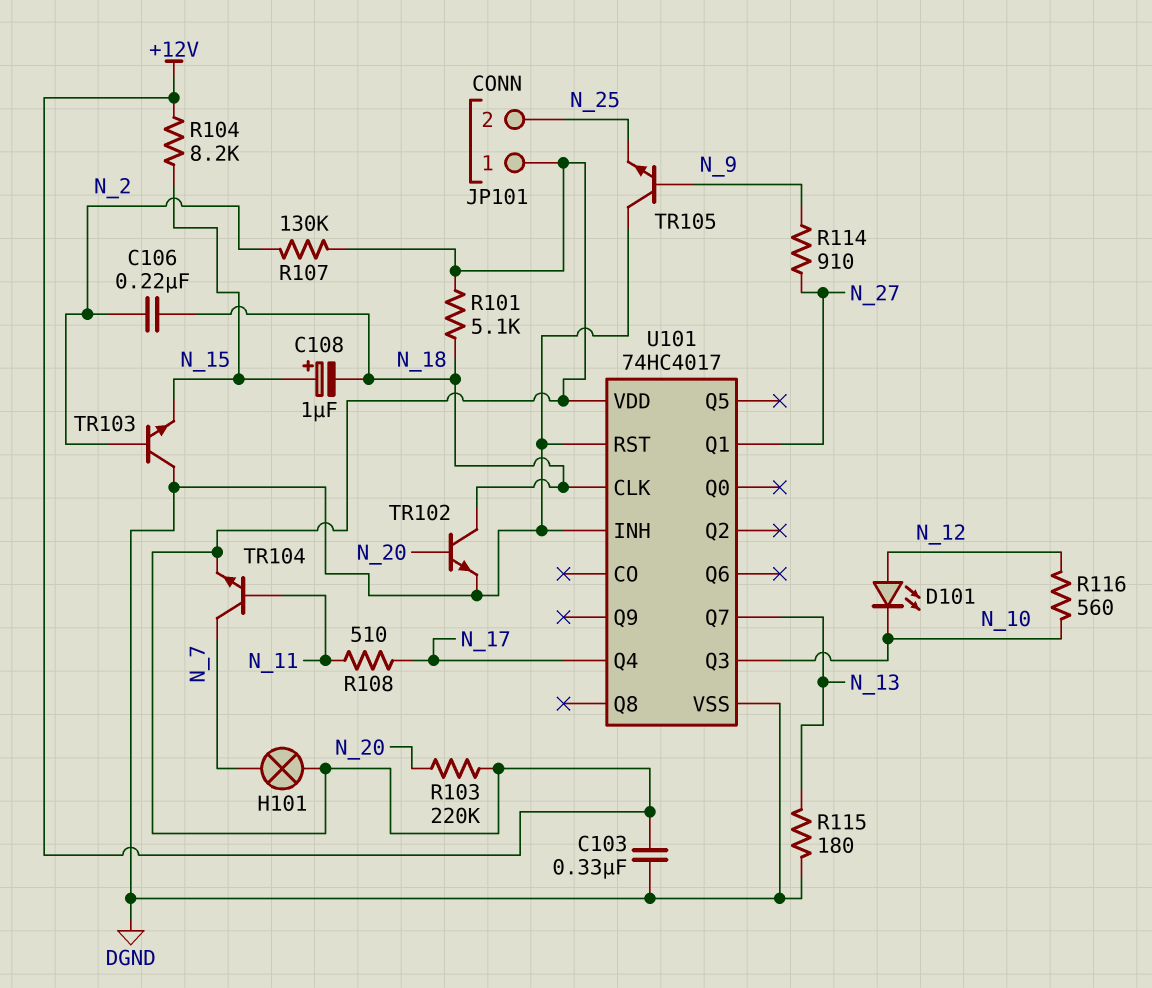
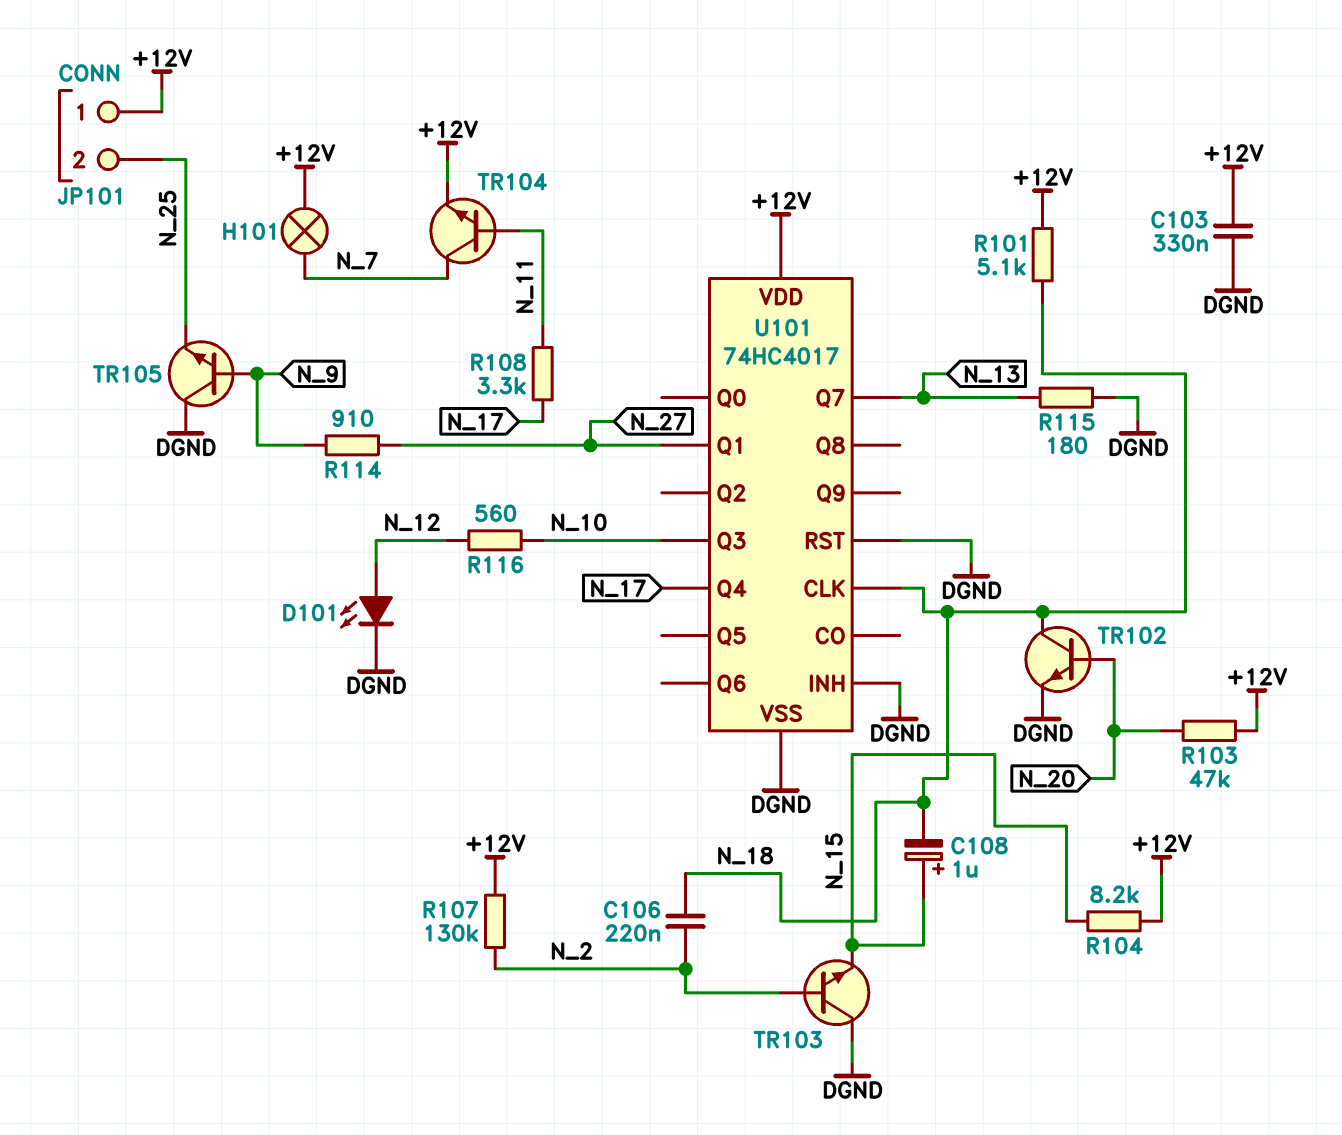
D101: LED (A N_12, K N_10) -> LED (A N_12, K DGND)
R103: 220k (+12V, N_20) -> 47k (+12V, N_20)
R108: 510 (N_11, N_17) -> 3.3k (N_11, N_17)

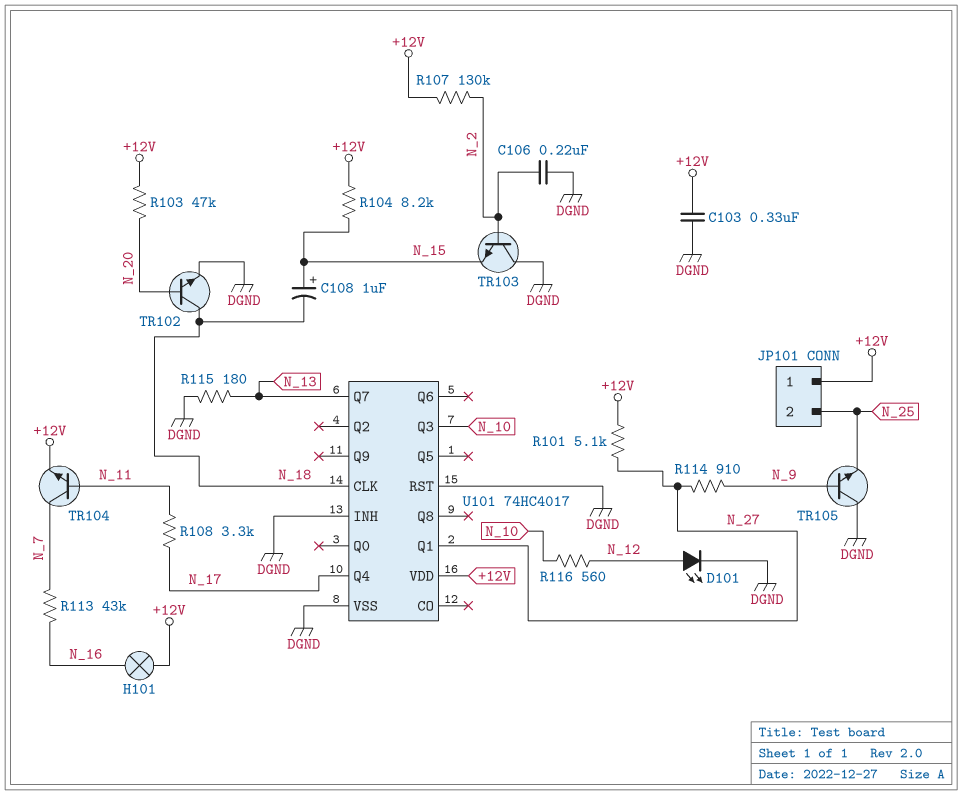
C106: 220nF (N_2, N_18) -> 220nF (DGND, N_2)
H101: lamp (+12V, N_7) -> lamp (+12V, N_16)
R101: 5.1k (+12V, N_18) -> 5.1k (+12V, N_27)
R113: none -> 43k (N_7, N_16)

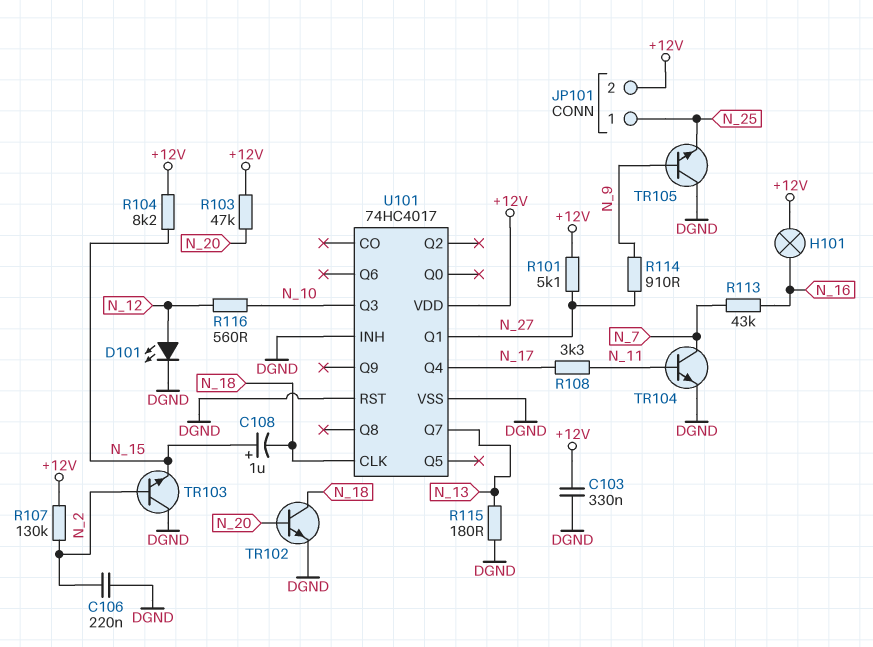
JP101 pin 1: +12V -> N_25
JP101 pin 2: N_25 -> +12V
TR104: NPN (B N_11, C N_7, E +12V) -> NPN (B N_11, C N_7, E DGND)

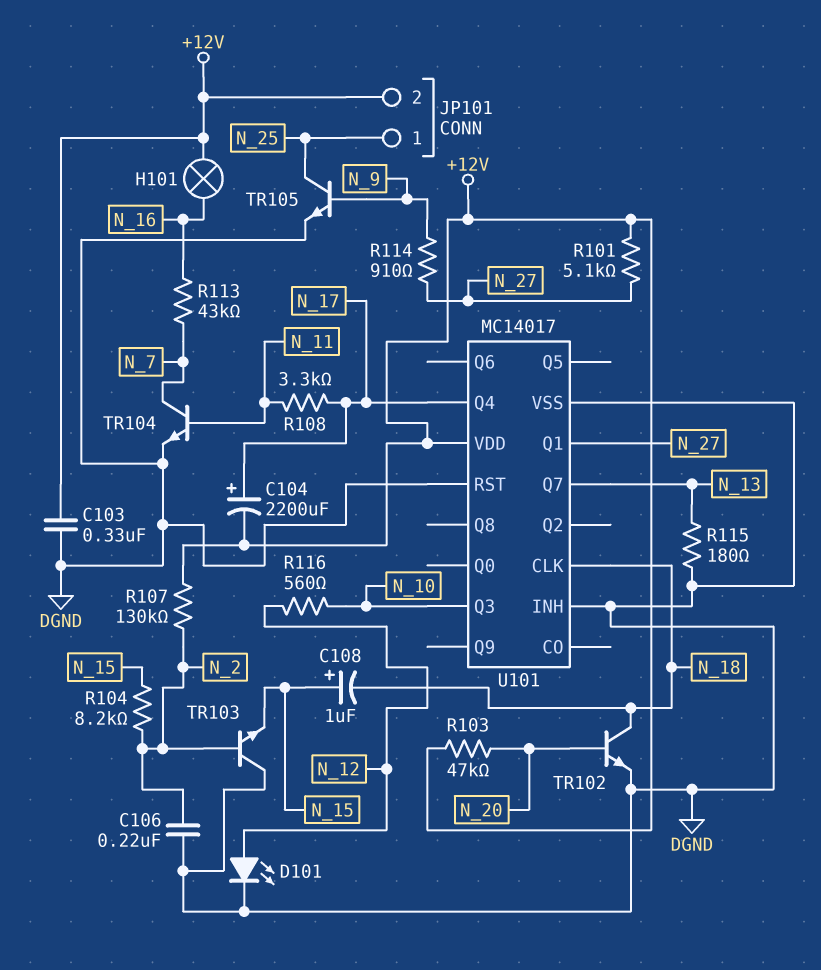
C104: none -> 2200uF (plus N_17, minus +12V)
R104: 8.2k (+12V, N_15) -> 8.2k (N_2, N_15)
TR105: NPN (B N_9, C DGND, E N_25) -> NPN (B N_9, C N_25, E DGND)
U101: 74HC4017 -> MC14017

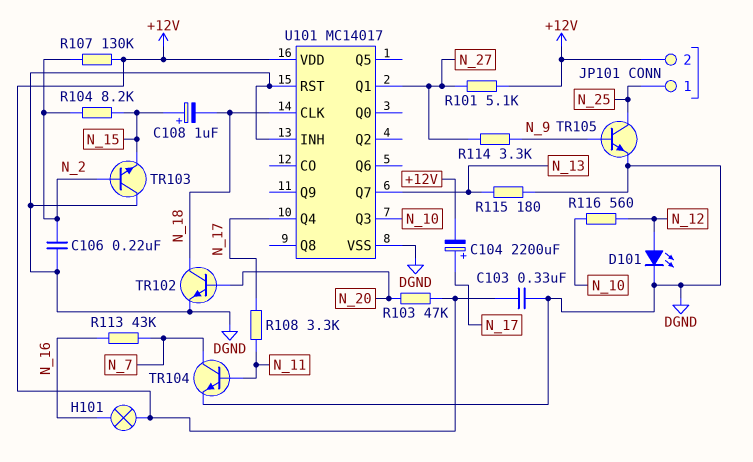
R114: 910 (N_9, N_27) -> 3.3k (N_9, N_27)

